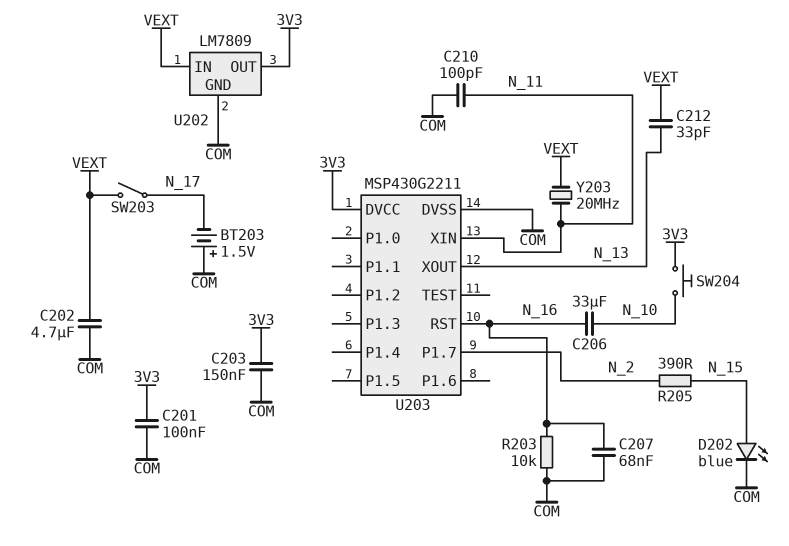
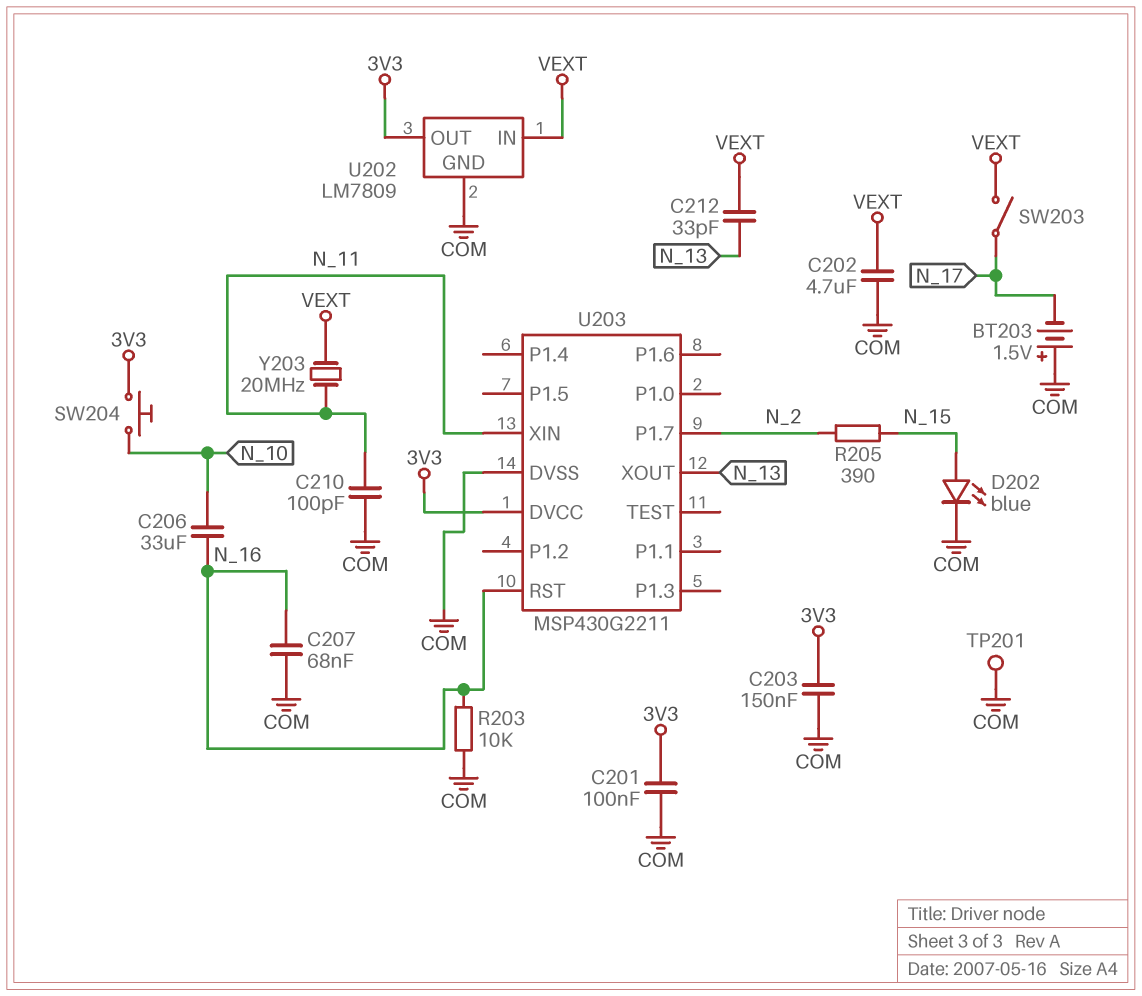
TP201: none -> test point (COM)

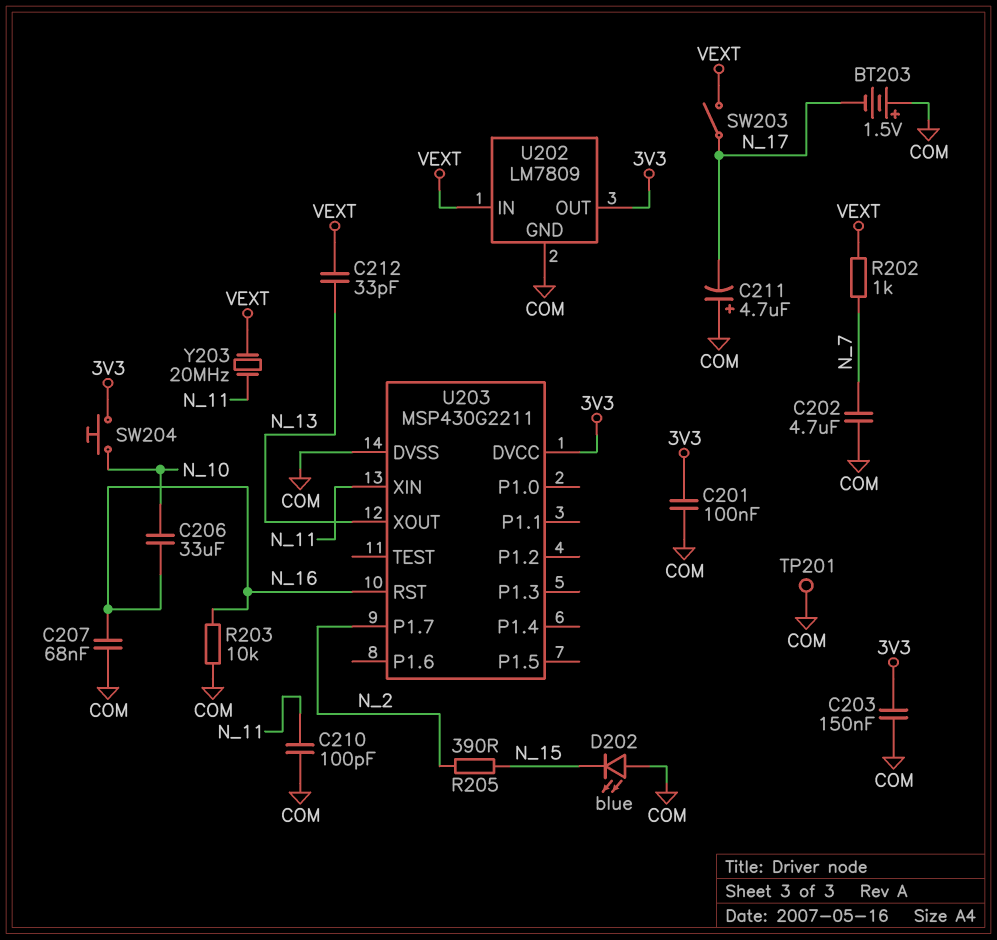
C202: 4.7uF (COM, VEXT) -> 4.7uF (COM, N_7)
C211: none -> 4.7uF (plus COM, minus N_17)
D202: LED blue (A N_15, K COM) -> LED blue (A COM, K N_15)
R202: none -> 1k (N_7, VEXT)

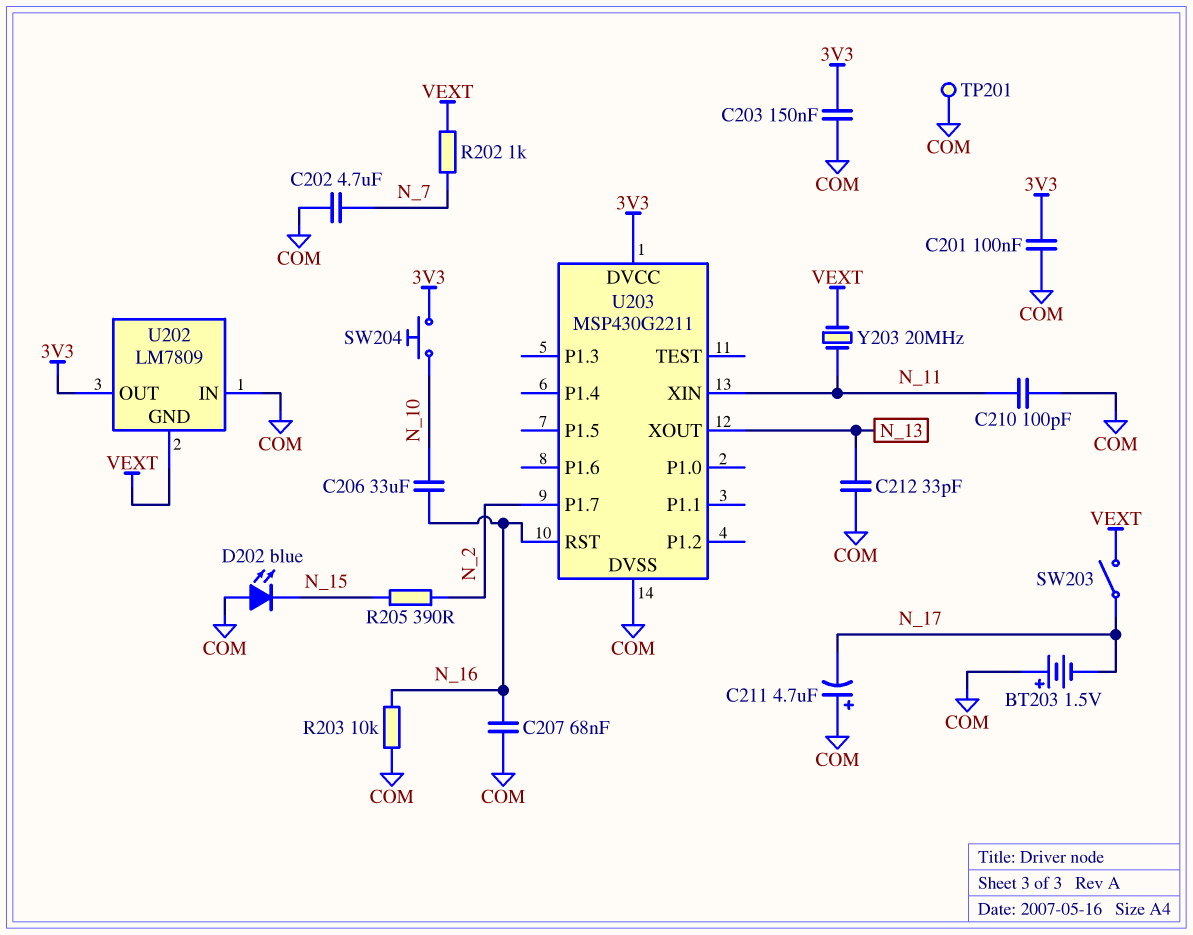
C212: 33pF (N_13, VEXT) -> 33pF (COM, N_13)
U202 pin GND: COM -> VEXT
U202 pin IN: VEXT -> COM

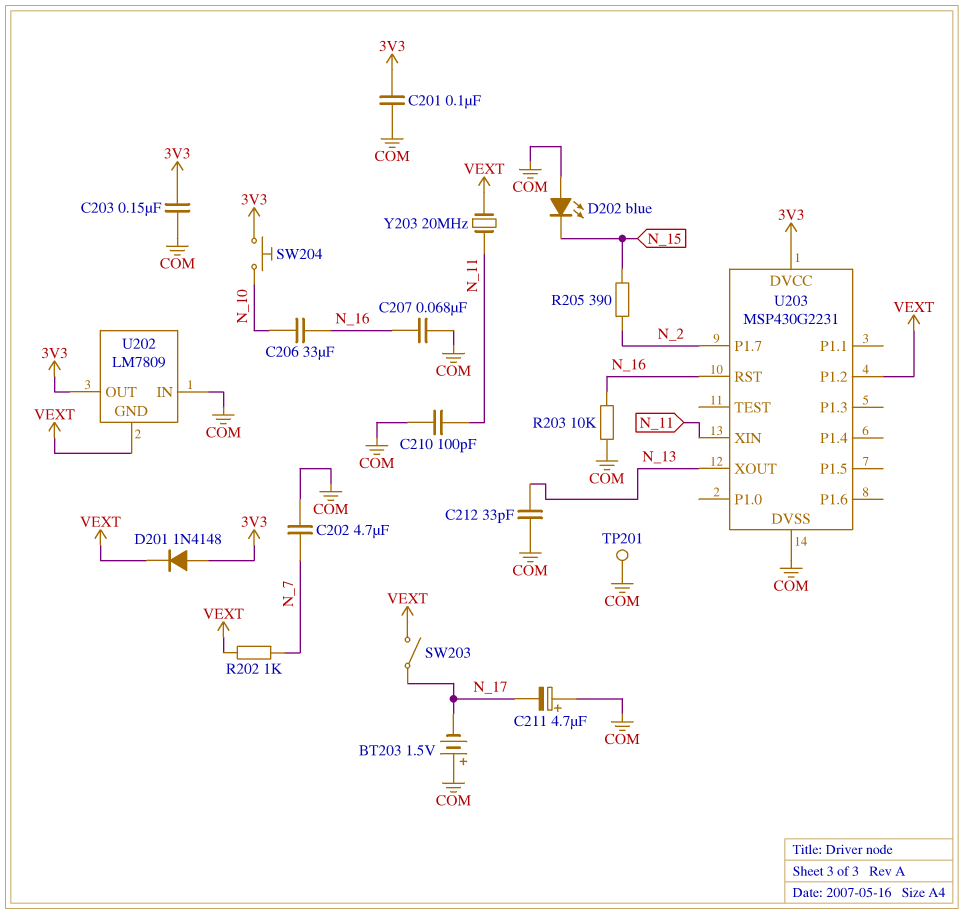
D201: none -> diode 1N4148 (A 3V3, K VEXT)
U203: MSP430G2211 -> MSP430G2231
U203 pin P1.2: none -> VEXT

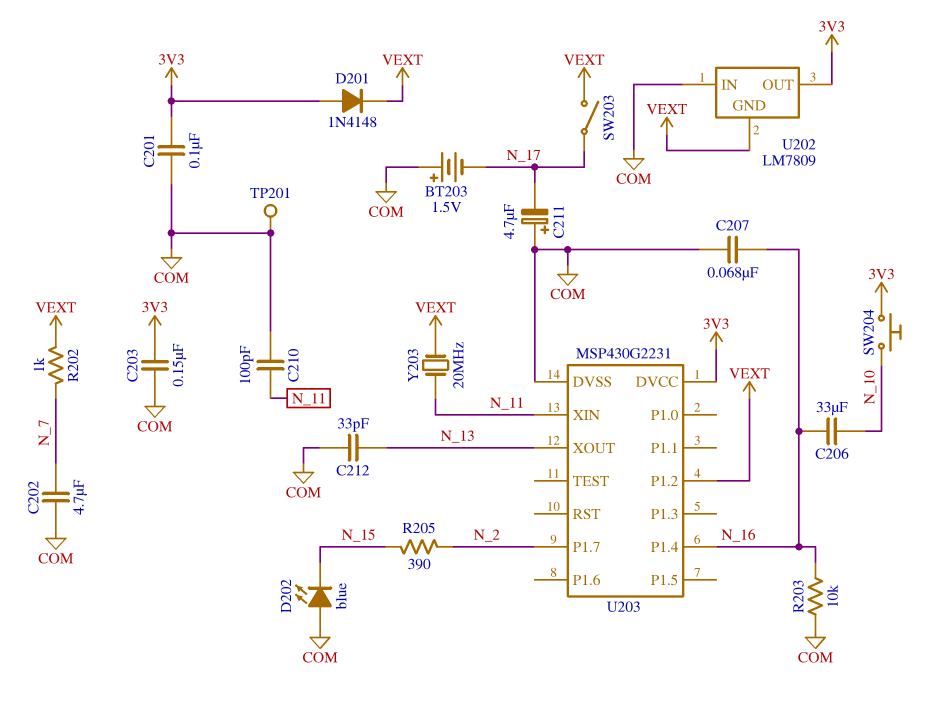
U203 pin P1.4: none -> N_16
U203 pin RST: N_16 -> none

